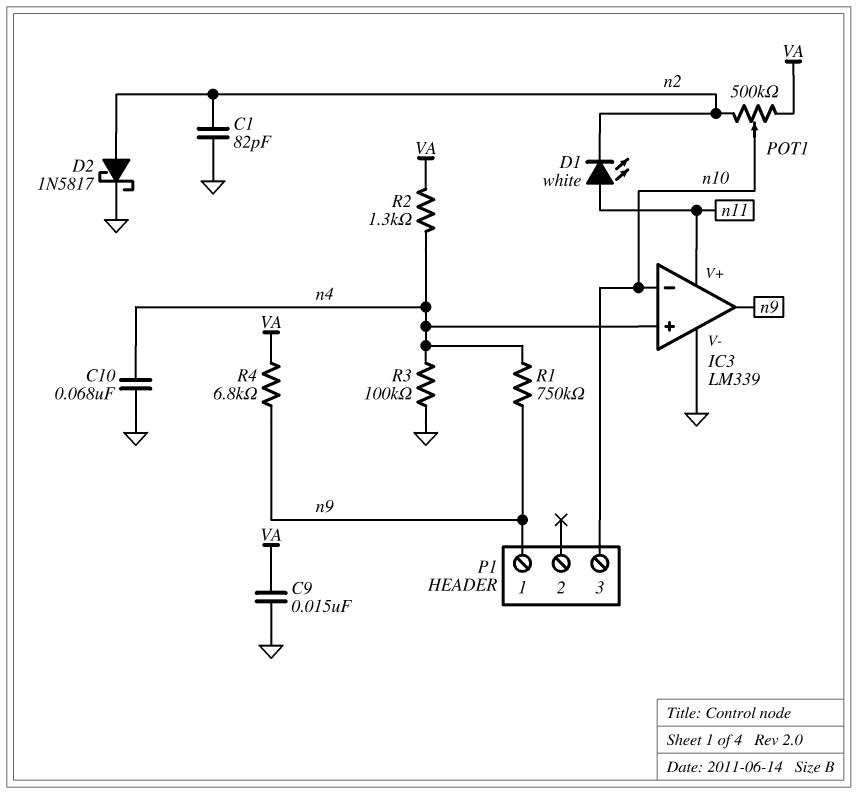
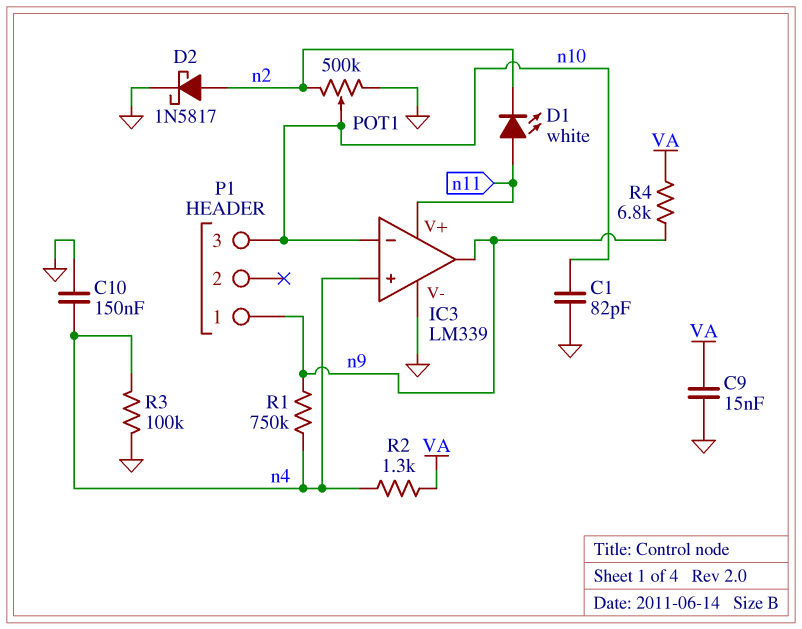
C1: 82pF (GND, n2) -> 82pF (GND, n10)
C10: 68nF (GND, n4) -> 150nF (GND, n4)
POT1: 500k (VA, n2, wiper n10) -> 500k (GND, n2, wiper n10)

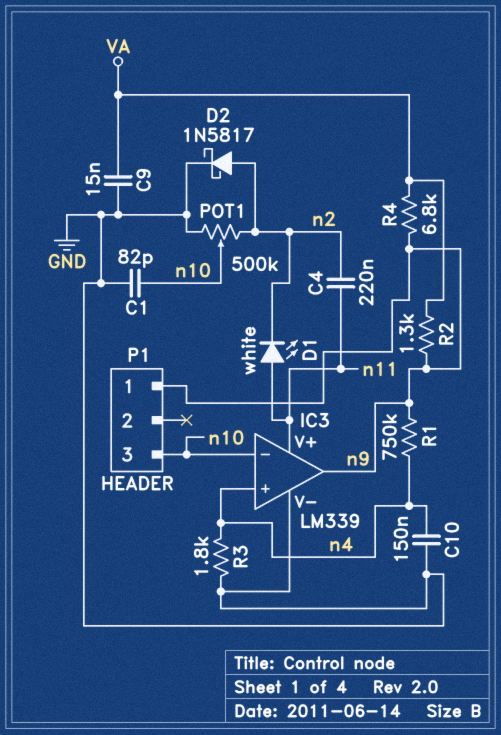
C4: none -> 220nF (n2, n11)
R2: 1.3k (VA, n4) -> 1.3k (VA, n9)
R3: 100k (GND, n4) -> 1.8k (GND, n4)

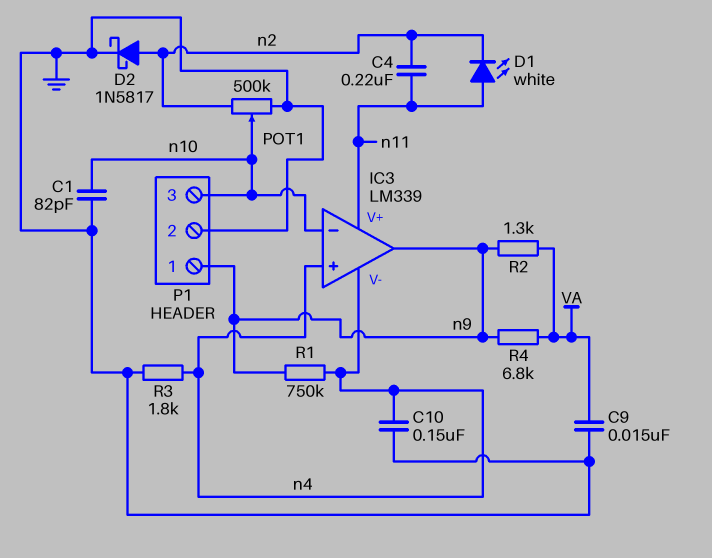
IC3 pin V-: GND -> n4
P1 pin 2: none -> GND

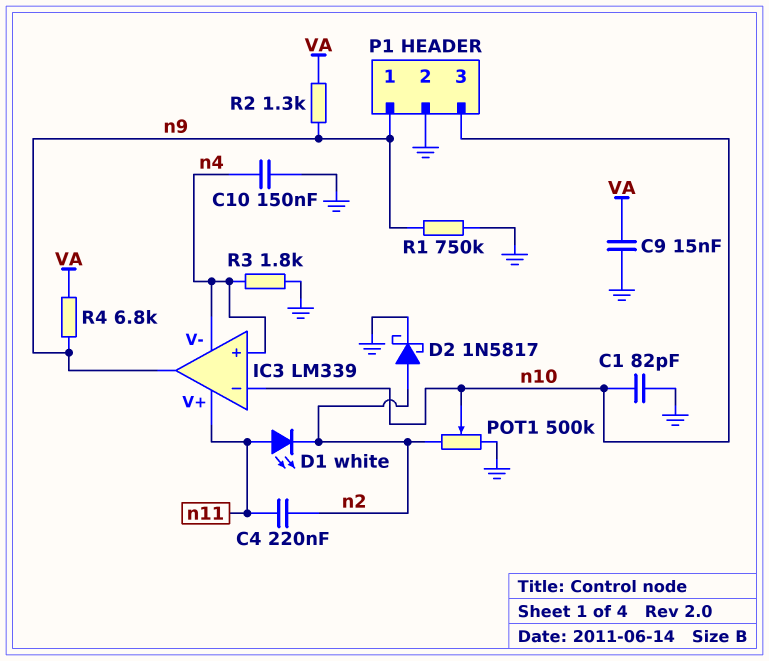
R1: 750k (n4, n9) -> 750k (GND, n9)

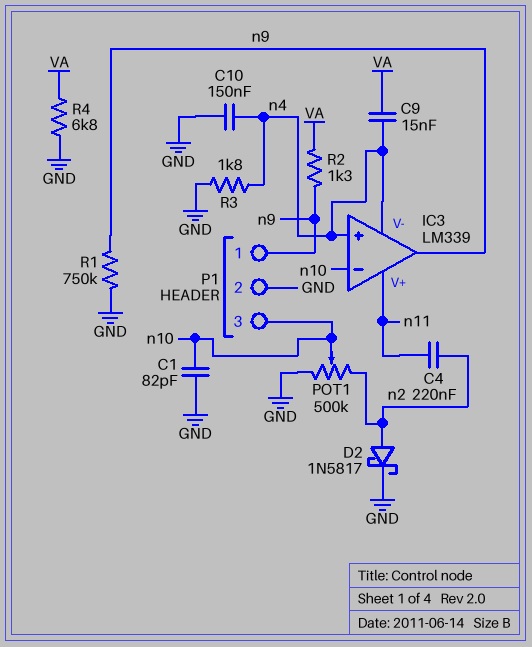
C9: 15nF (GND, VA) -> 15nF (VA, n4)
D1: LED white (A n11, K n2) -> none
R4: 6.8k (VA, n9) -> 6.8k (GND, VA)

